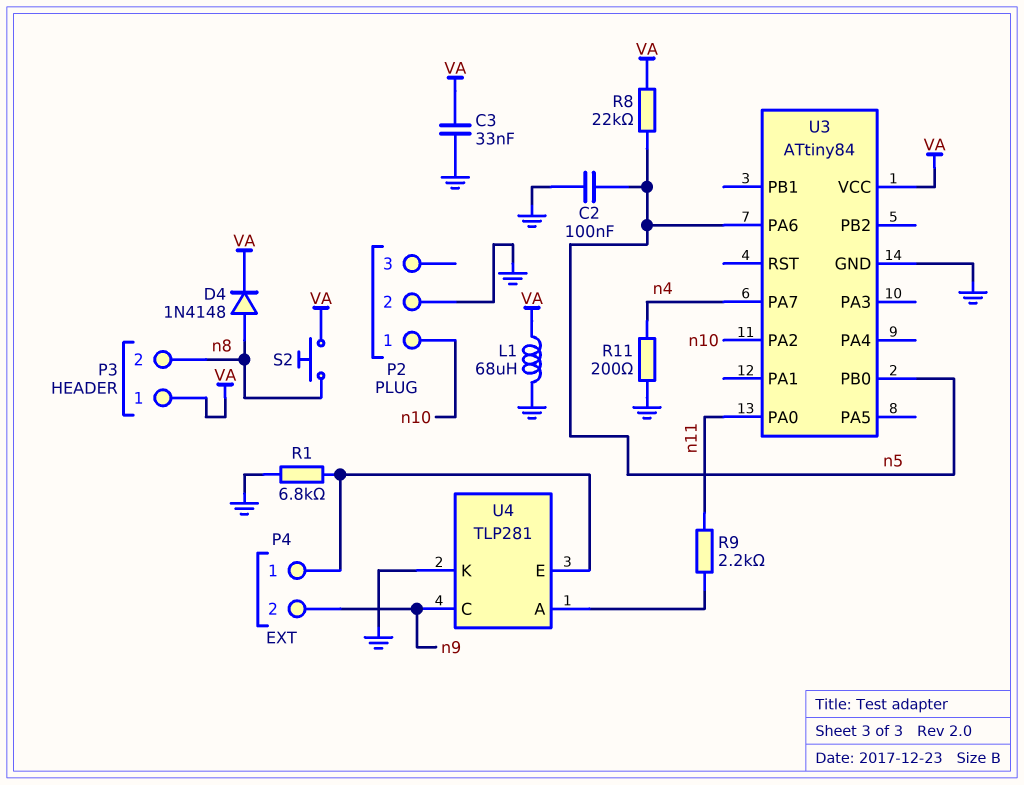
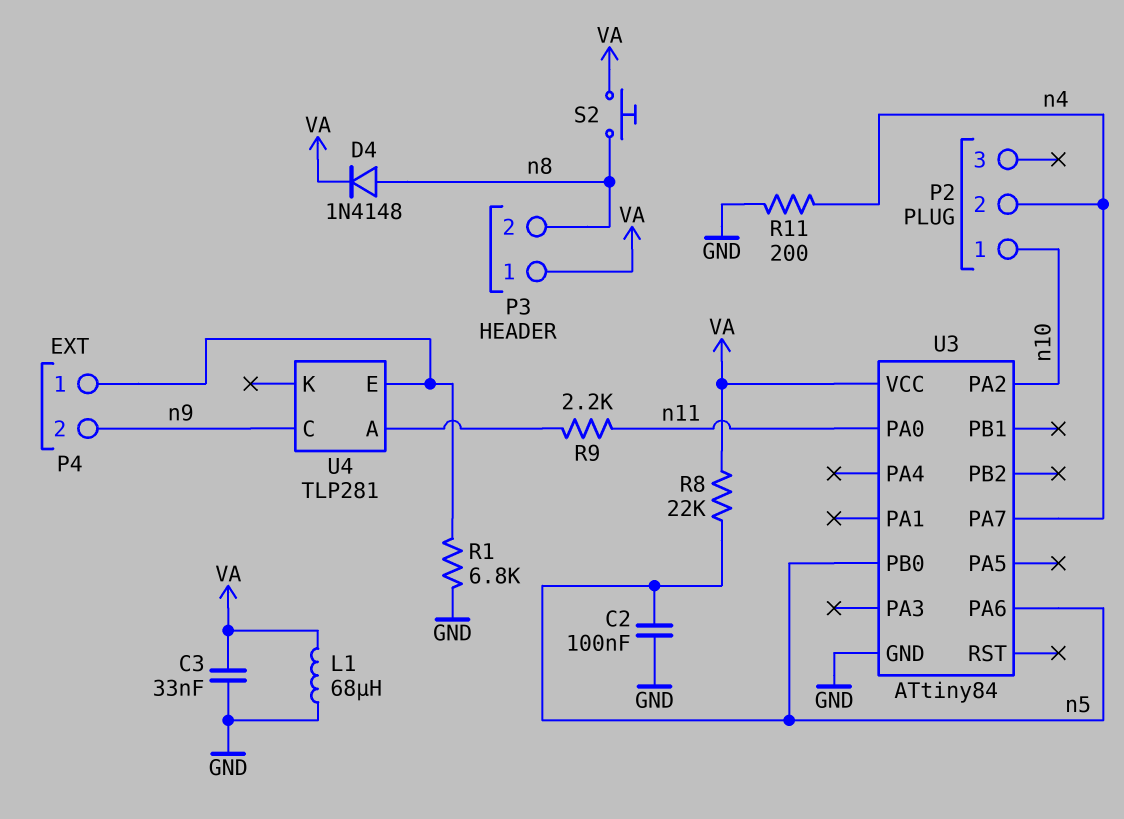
P2 pin 2: GND -> n4
U4 pin K: GND -> none

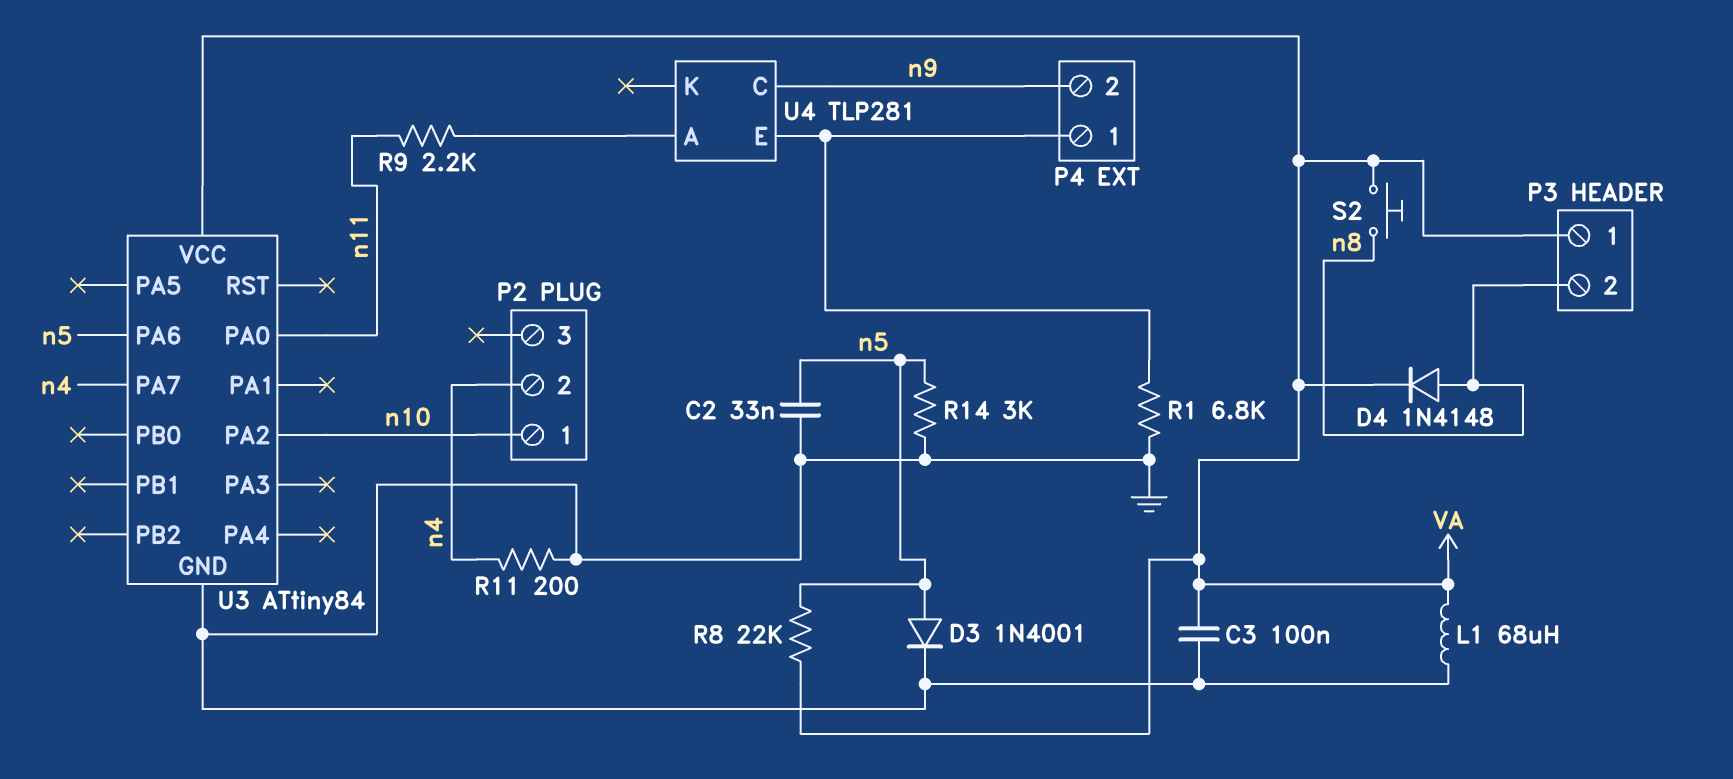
C2: 100nF (GND, n5) -> 33nF (GND, n5)
C3: 33nF (GND, VA) -> 100nF (GND, VA)
D3: none -> diode 1N4001 (A n5, K GND)
R14: none -> 3k (GND, n5)
U3 pin PB0: n5 -> none

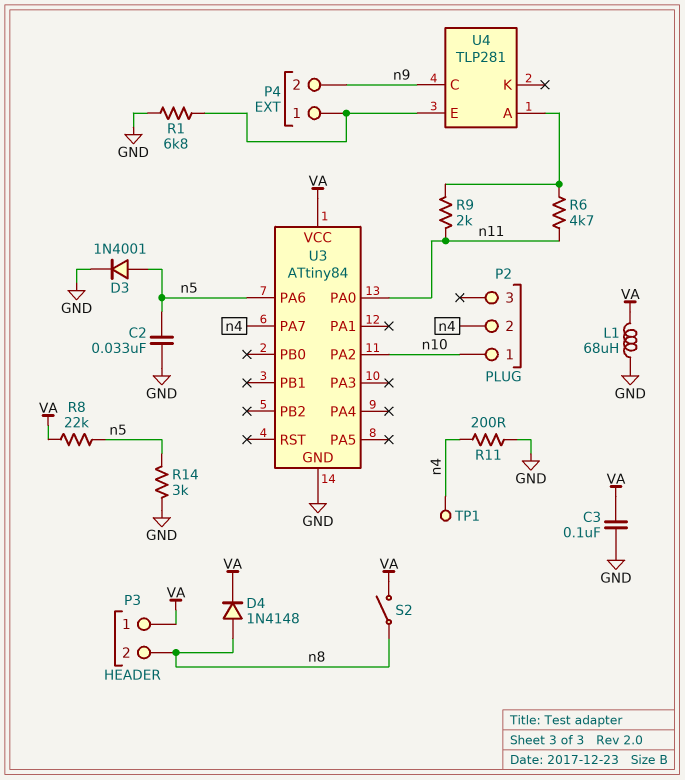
R6: none -> 4.7k (U4/A, n11)
R9: 2.2k (U4/A, n11) -> 2k (U4/A, n11)
S2: button (VA, n8) -> switch (VA, n8)
TP1: none -> test point (n4)

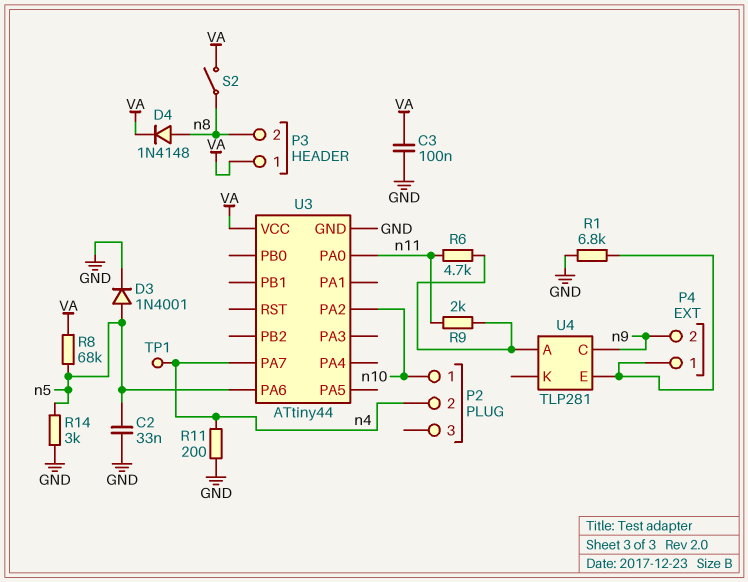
L1: 68uH (GND, VA) -> none
R8: 22k (VA, n5) -> 68k (VA, n5)
U3: ATtiny84 -> ATtiny44

